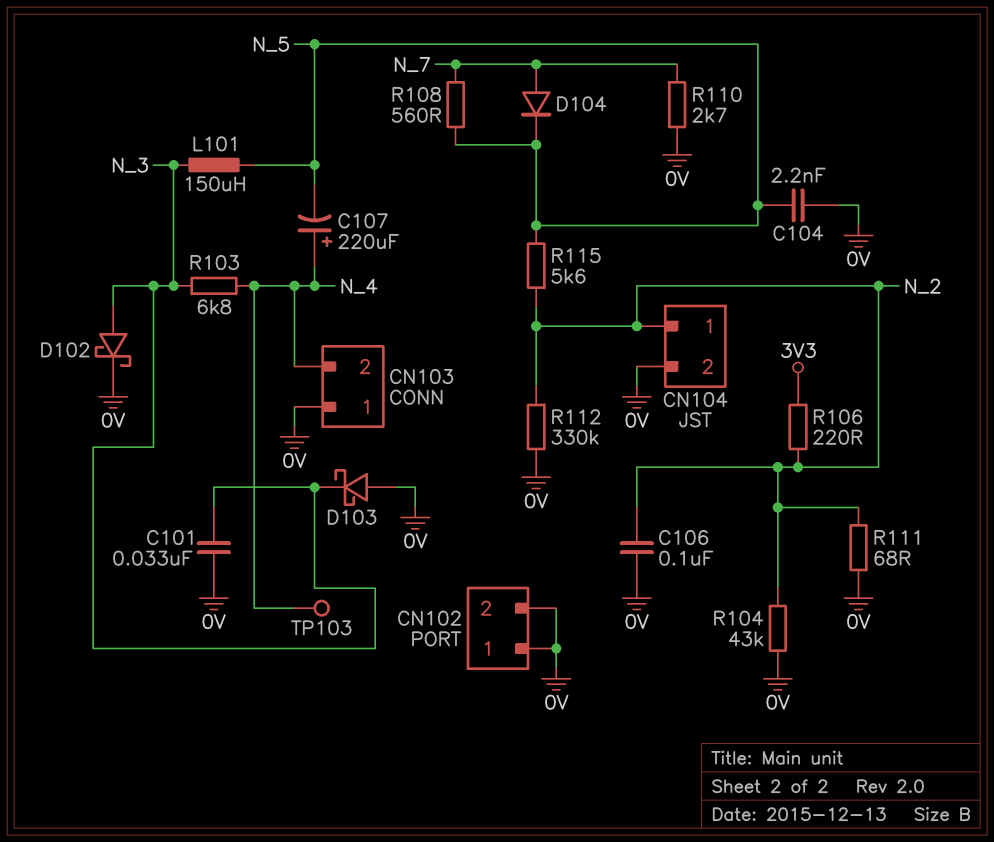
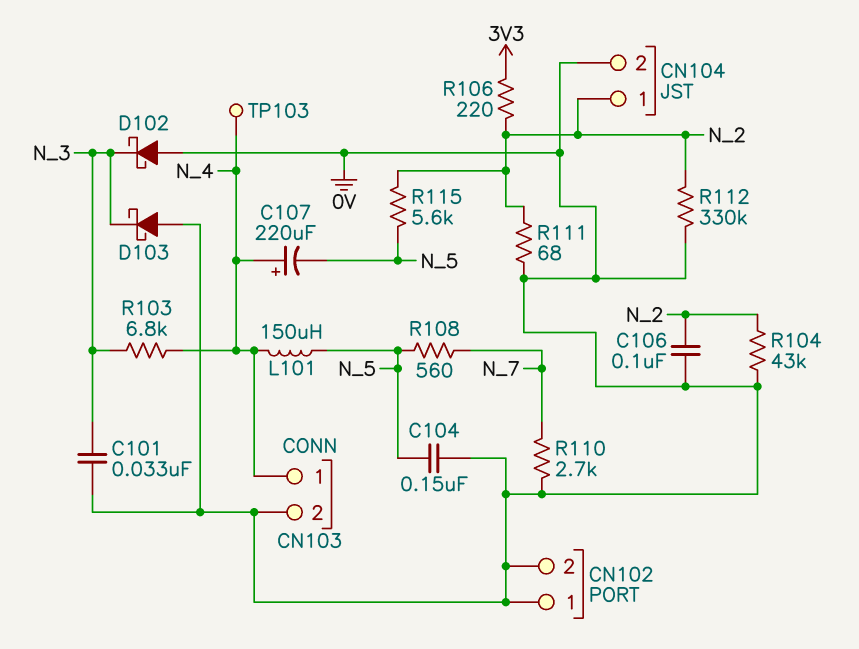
C104: 2.2nF (0V, N_5) -> 150nF (0V, N_5)
CN103 pin 1: 0V -> N_4
CN103 pin 2: N_4 -> 0V
D102: schottky (A N_3, K 0V) -> schottky (A 0V, K N_3)
D104: diode (A N_7, K N_5) -> none
L101: 150uH (N_3, N_5) -> 150uH (N_4, N_5)

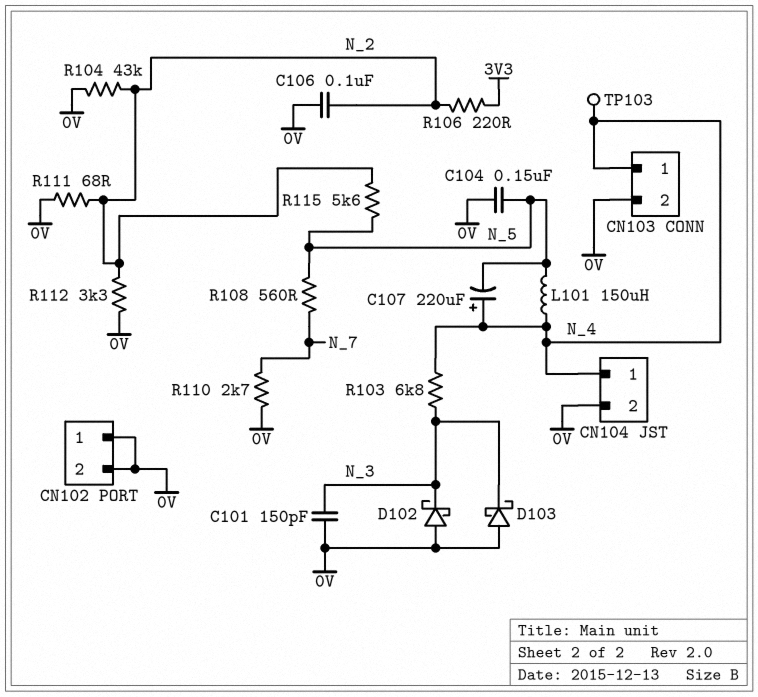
C101: 33nF (0V, N_3) -> 150pF (0V, N_3)
CN104 pin 1: N_2 -> N_4
R112: 330k (0V, N_2) -> 3.3k (0V, N_2)

